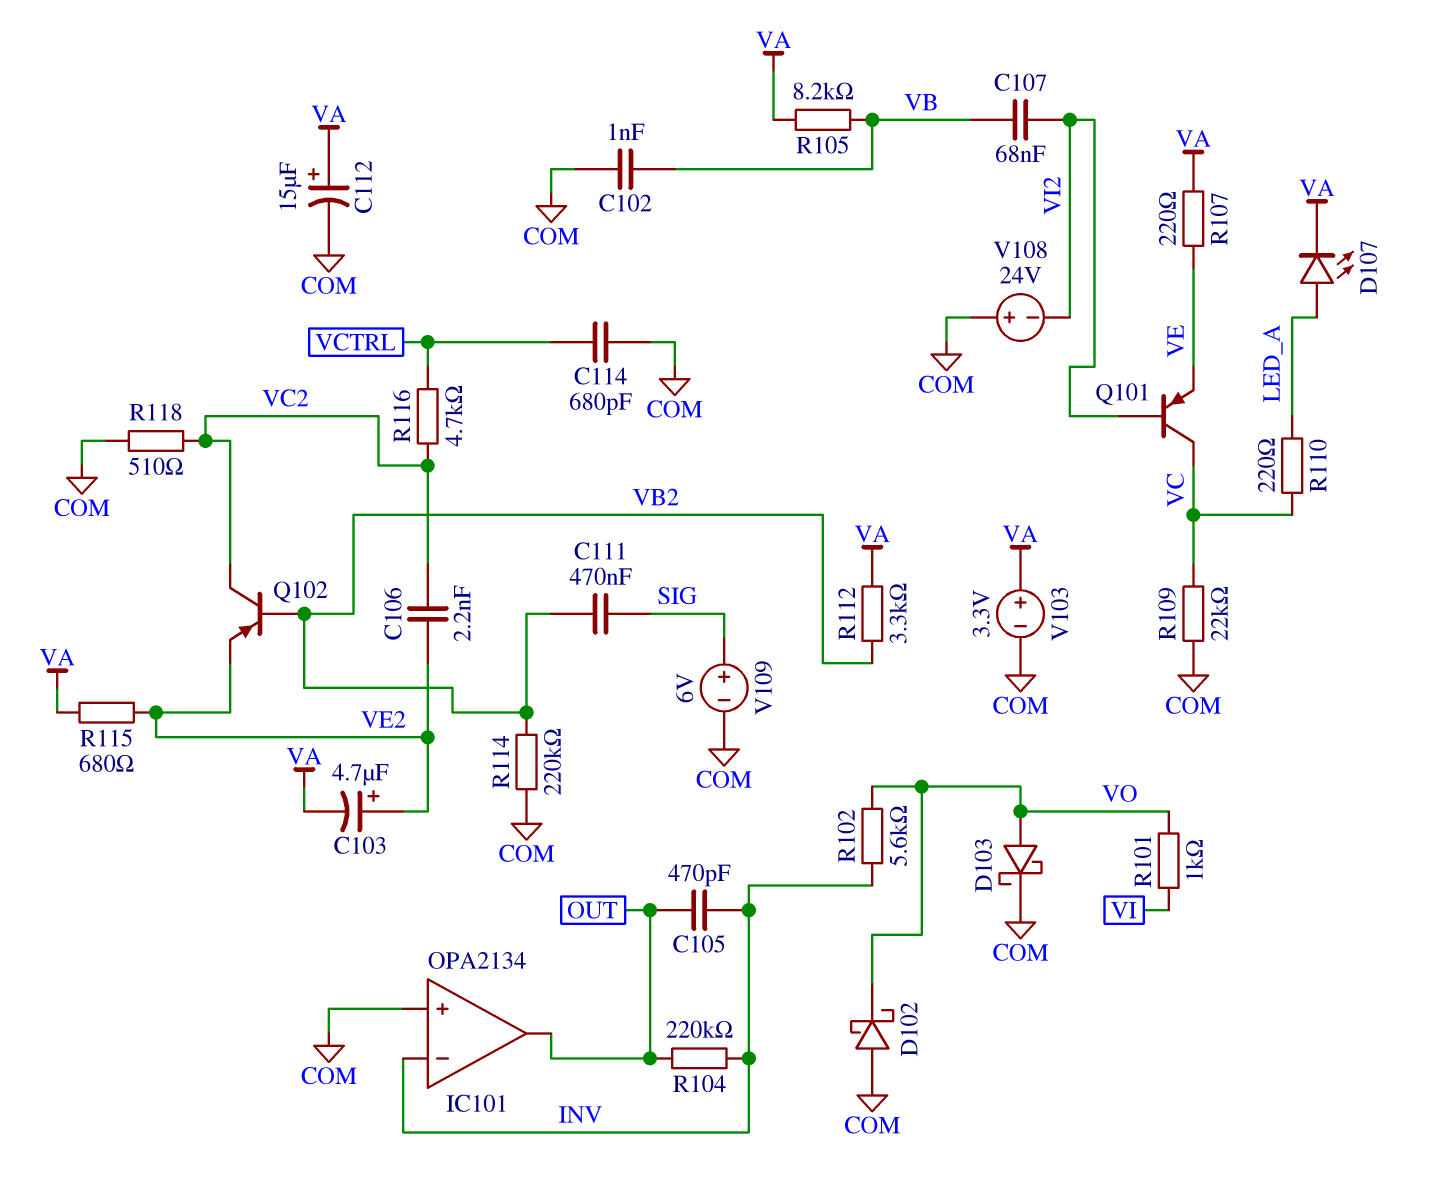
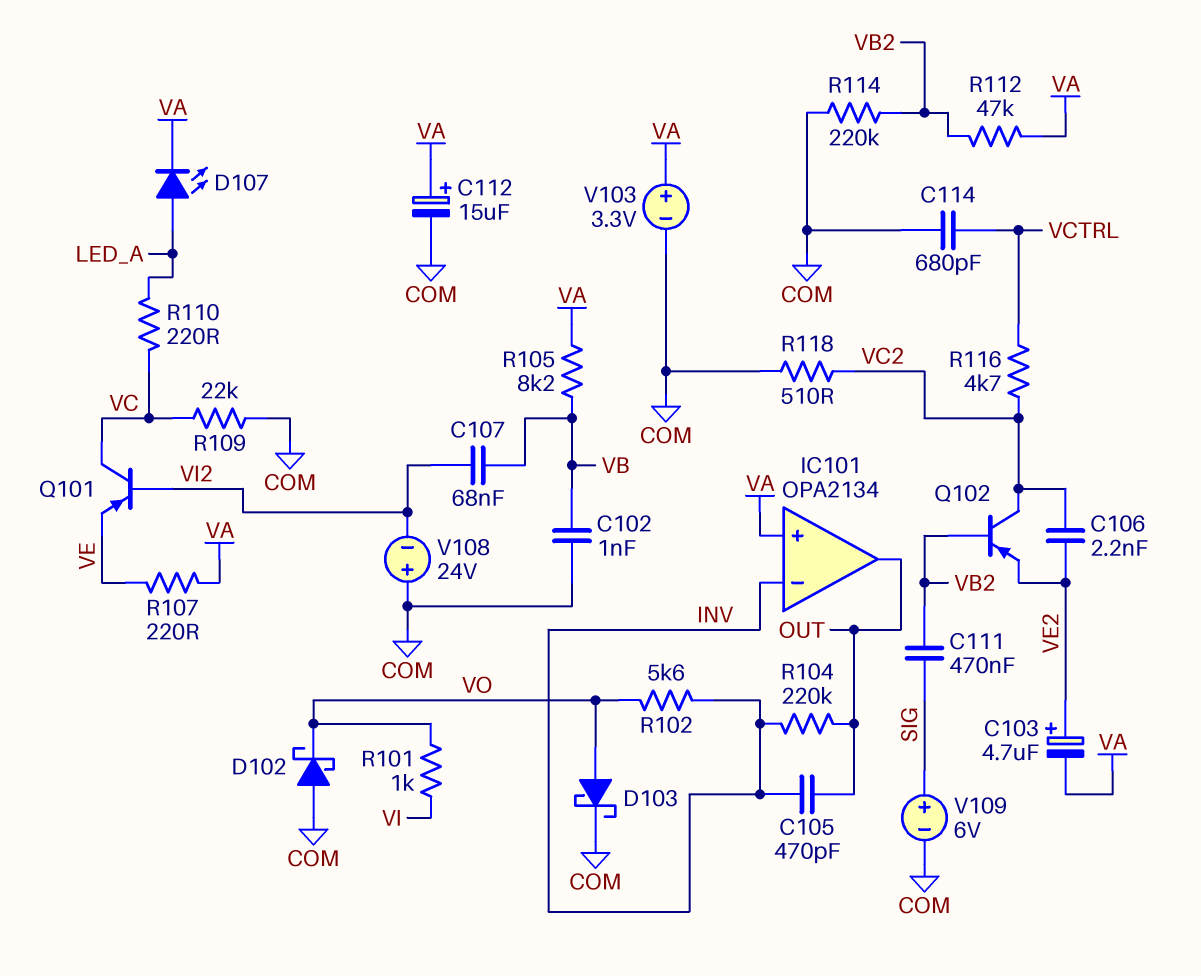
IC101 pin in+: COM -> VA
R112: 3.3k (VA, VB2) -> 47k (VA, VB2)
R115: 680 (VA, VE2) -> none

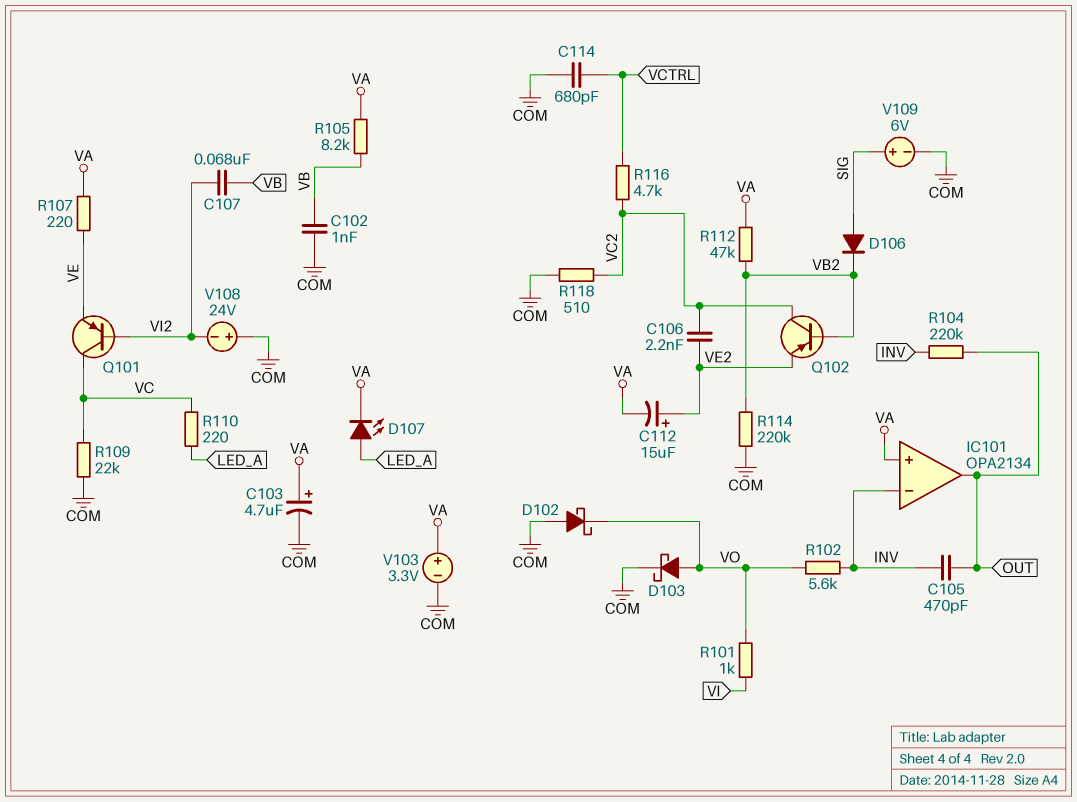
C103: 4.7uF (plus VE2, minus VA) -> 4.7uF (plus VA, minus COM)
C111: 470nF (SIG, VB2) -> none
C112: 15uF (plus VA, minus COM) -> 15uF (plus VE2, minus VA)
D106: none -> diode (A SIG, K VB2)

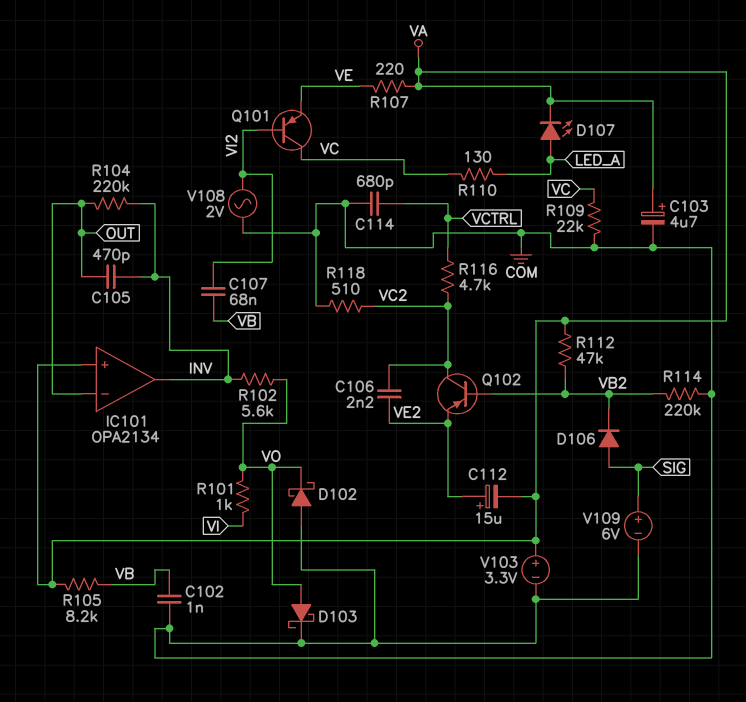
IC101 pin in-: INV -> OUT
IC101 pin out: OUT -> INV
R110: 220 (LED_A, VC) -> 130 (LED_A, VC)
V108: 24V (plus COM, minus VI2) -> AC 2V (COM, VI2)

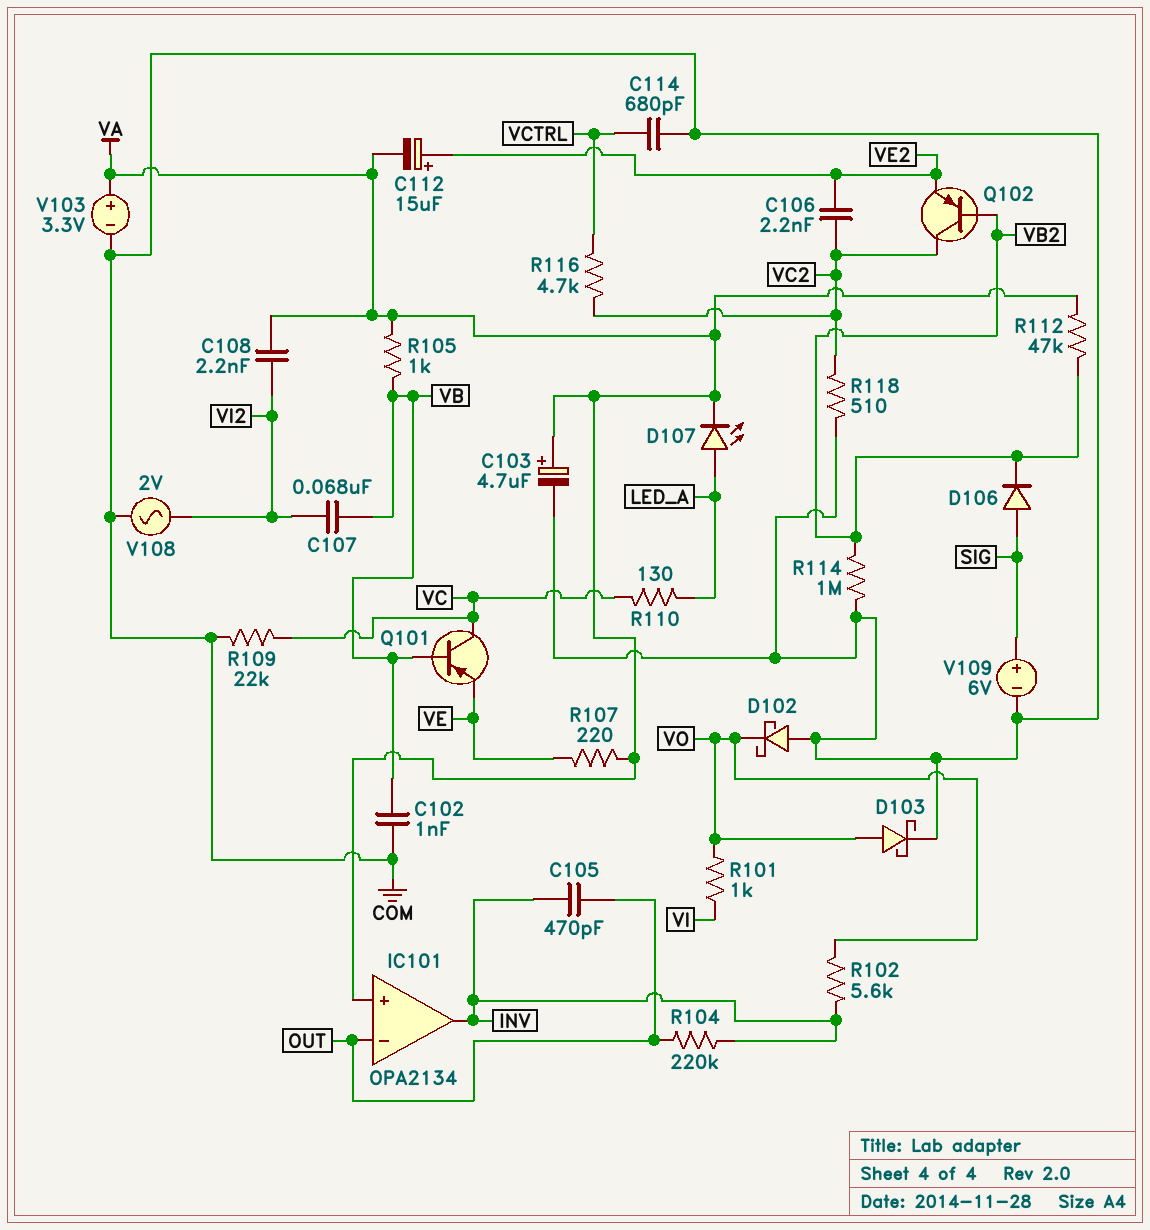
C108: none -> 2.2nF (VA, VI2)
Q101: PNP (B VI2, C VC, E VE) -> PNP (B VB, C VC, E VE)
R105: 8.2k (VA, VB) -> 1k (VA, VB)
R114: 220k (COM, VB2) -> 1M (COM, VB2)

